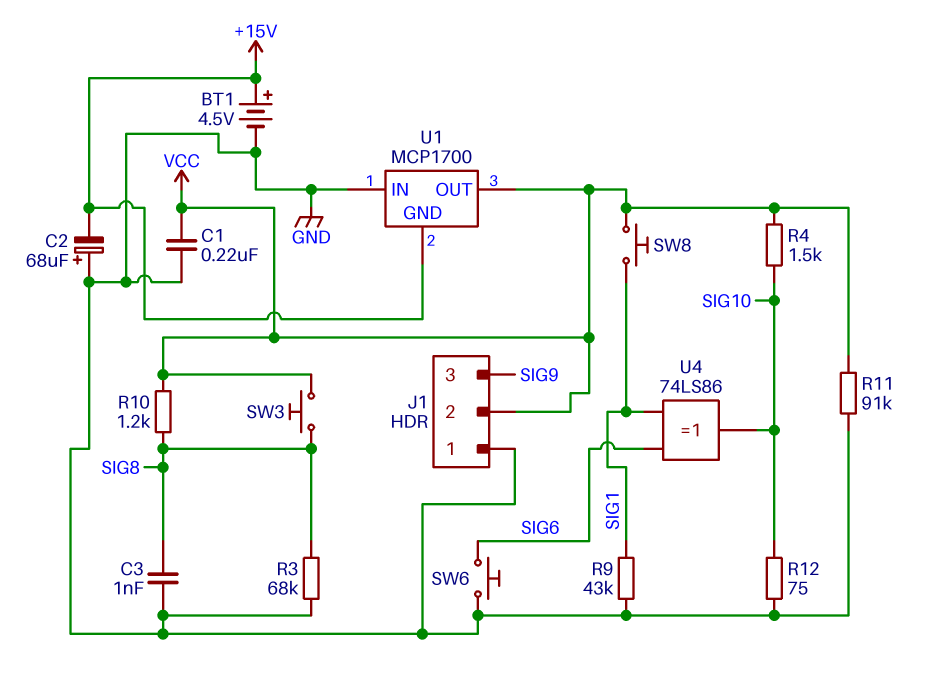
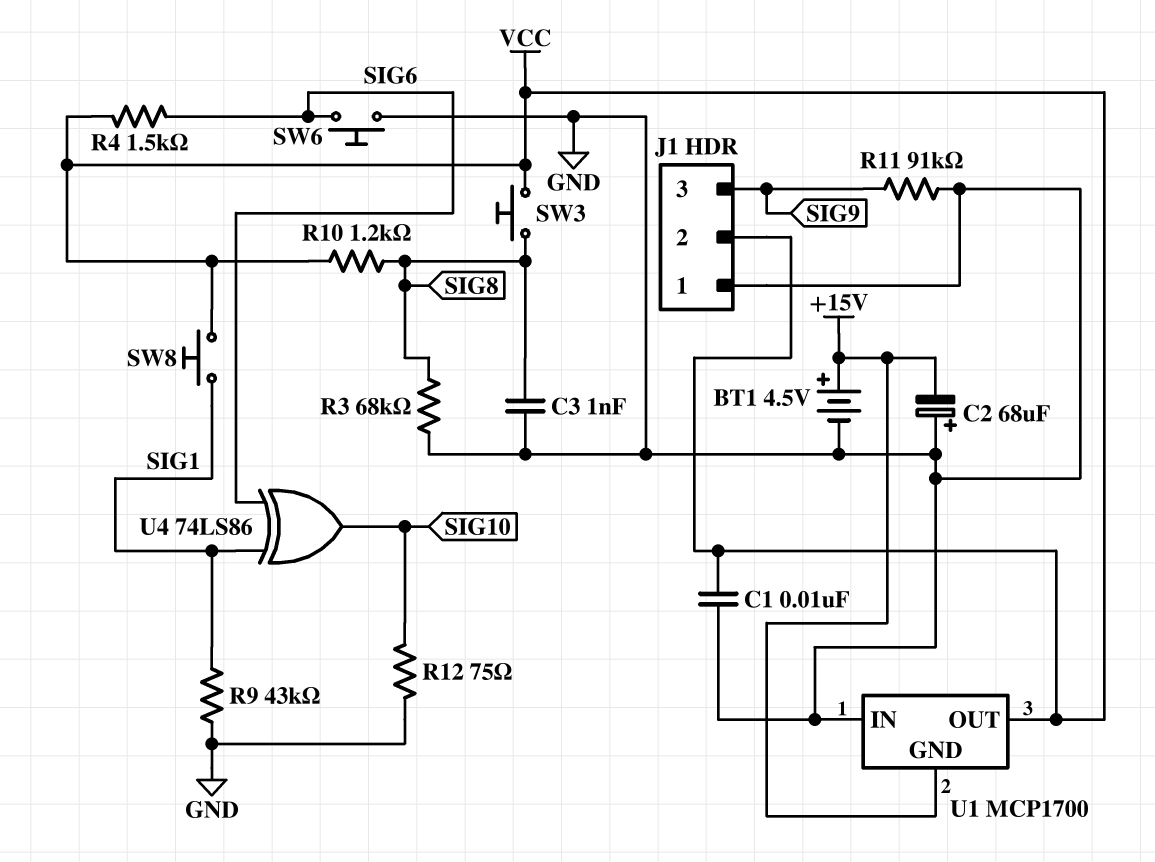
C1: 220nF (GND, VCC) -> 10nF (GND, VCC)
R4: 1.5k (SIG10, VCC) -> 1.5k (SIG6, VCC)
R11: 91k (GND, VCC) -> 91k (GND, SIG9)

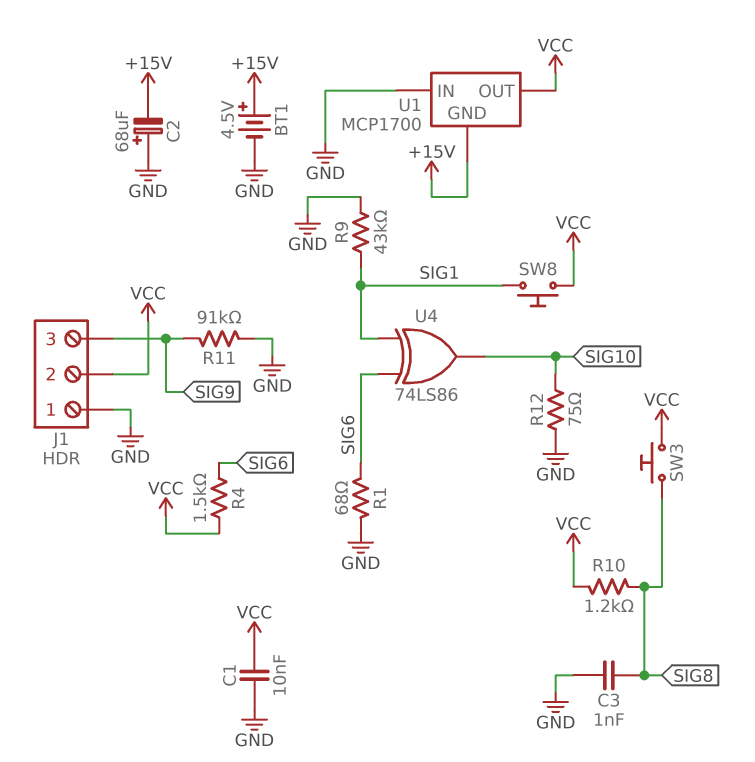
R1: none -> 68 (GND, SIG6)
R3: 68k (GND, SIG8) -> none
SW6: button (GND, SIG6) -> none

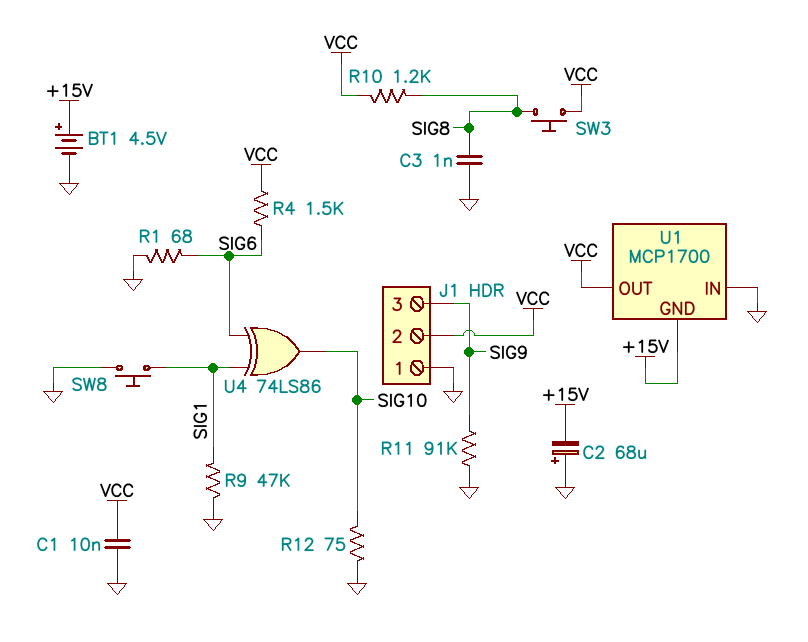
R9: 43k (GND, SIG1) -> 47k (GND, SIG1)
SW8: button (SIG1, VCC) -> button (GND, SIG1)

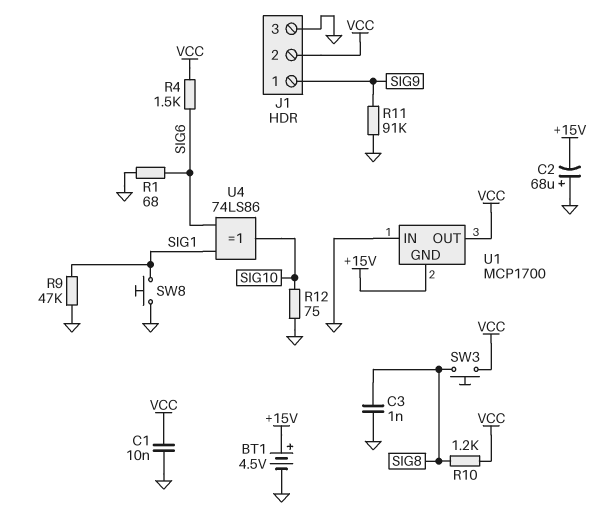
J1 pin 1: GND -> SIG9
J1 pin 3: SIG9 -> GND

